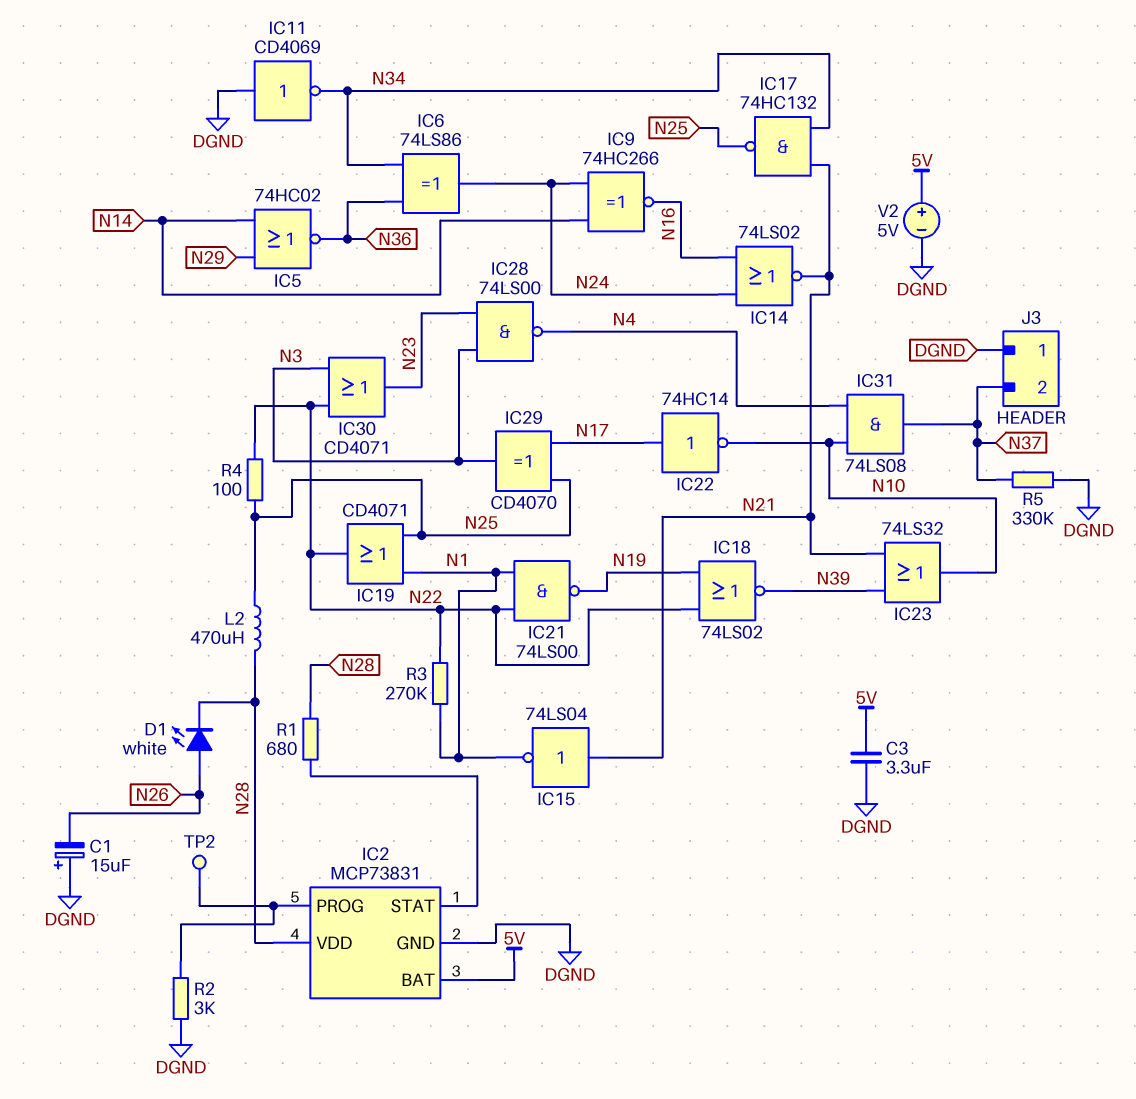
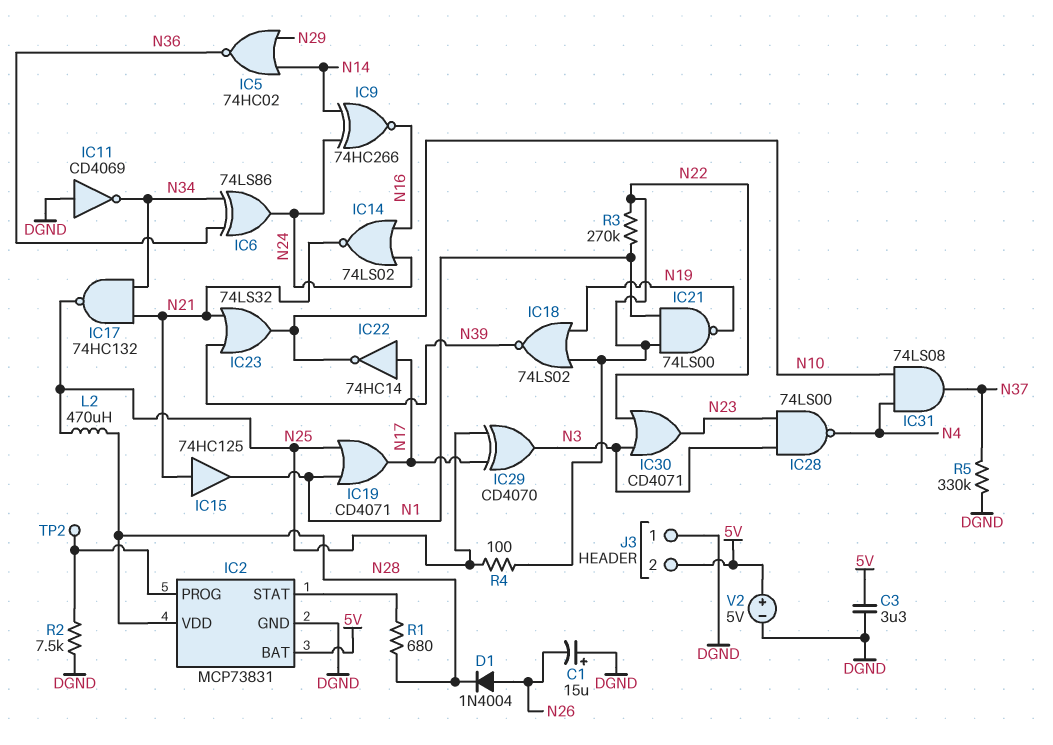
D1: LED white (A N26, K N28) -> diode 1N4004 (A N26, K N28)
IC15: NOT 74LS04 (in N21, out N1) -> buffer 74HC125 (in N21, out N1)
IC19: OR CD4071 (in N1, in N25, out N22) -> OR CD4071 (in N1, in N25, out N17)
J3 pin 2: N37 -> 5V
R2: 3k (DGND, IC2/PROG) -> 7.5k (DGND, IC2/PROG)

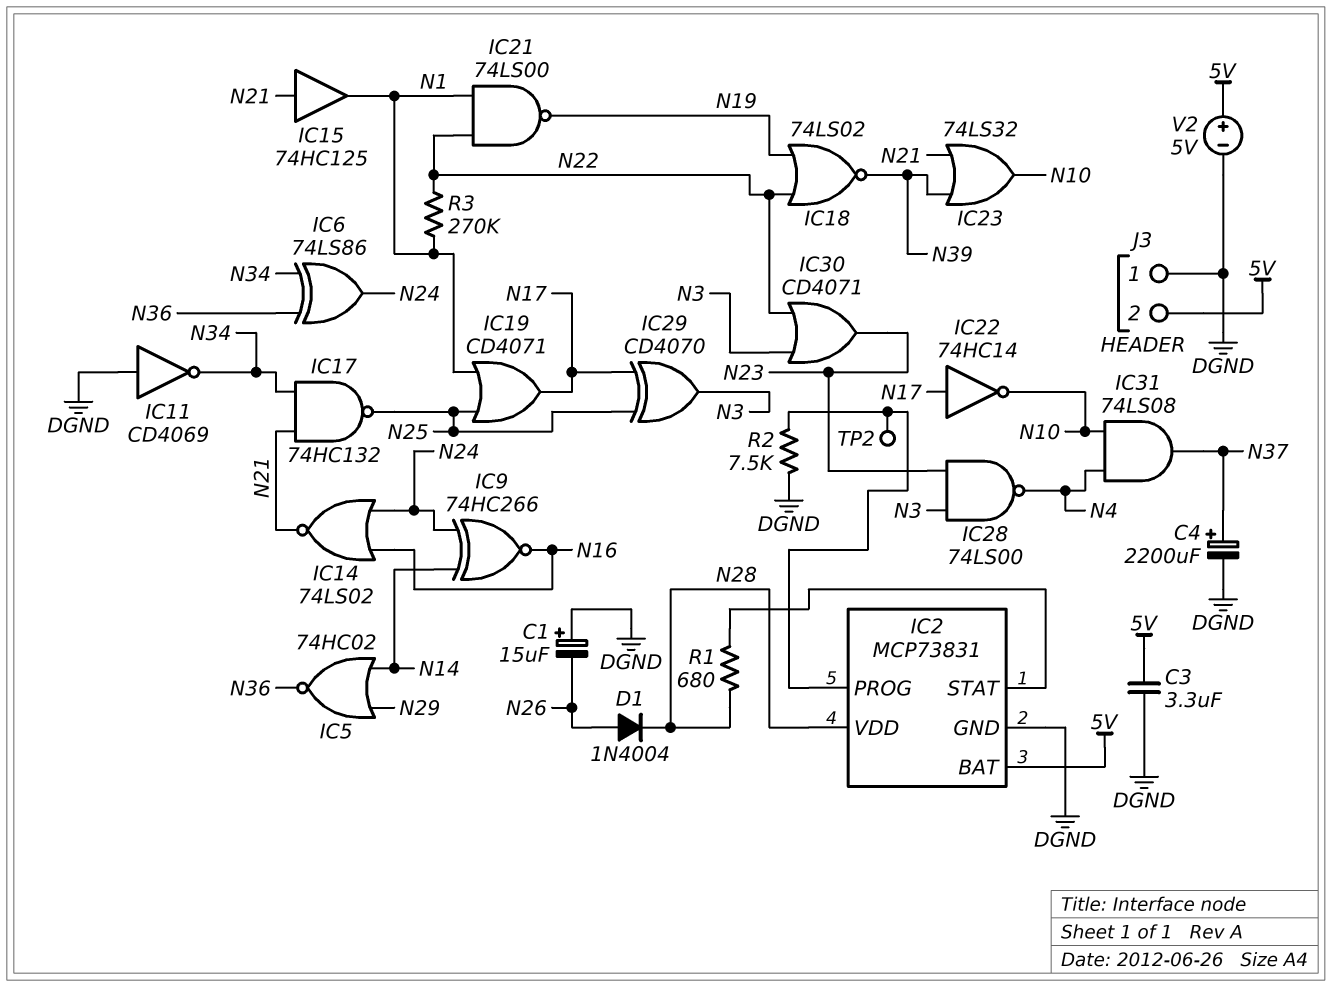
C4: none -> 2200uF (plus N37, minus DGND)
L2: 470uH (N25, N28) -> none
R4: 100 (N22, N25) -> none
R5: 330k (DGND, N37) -> none

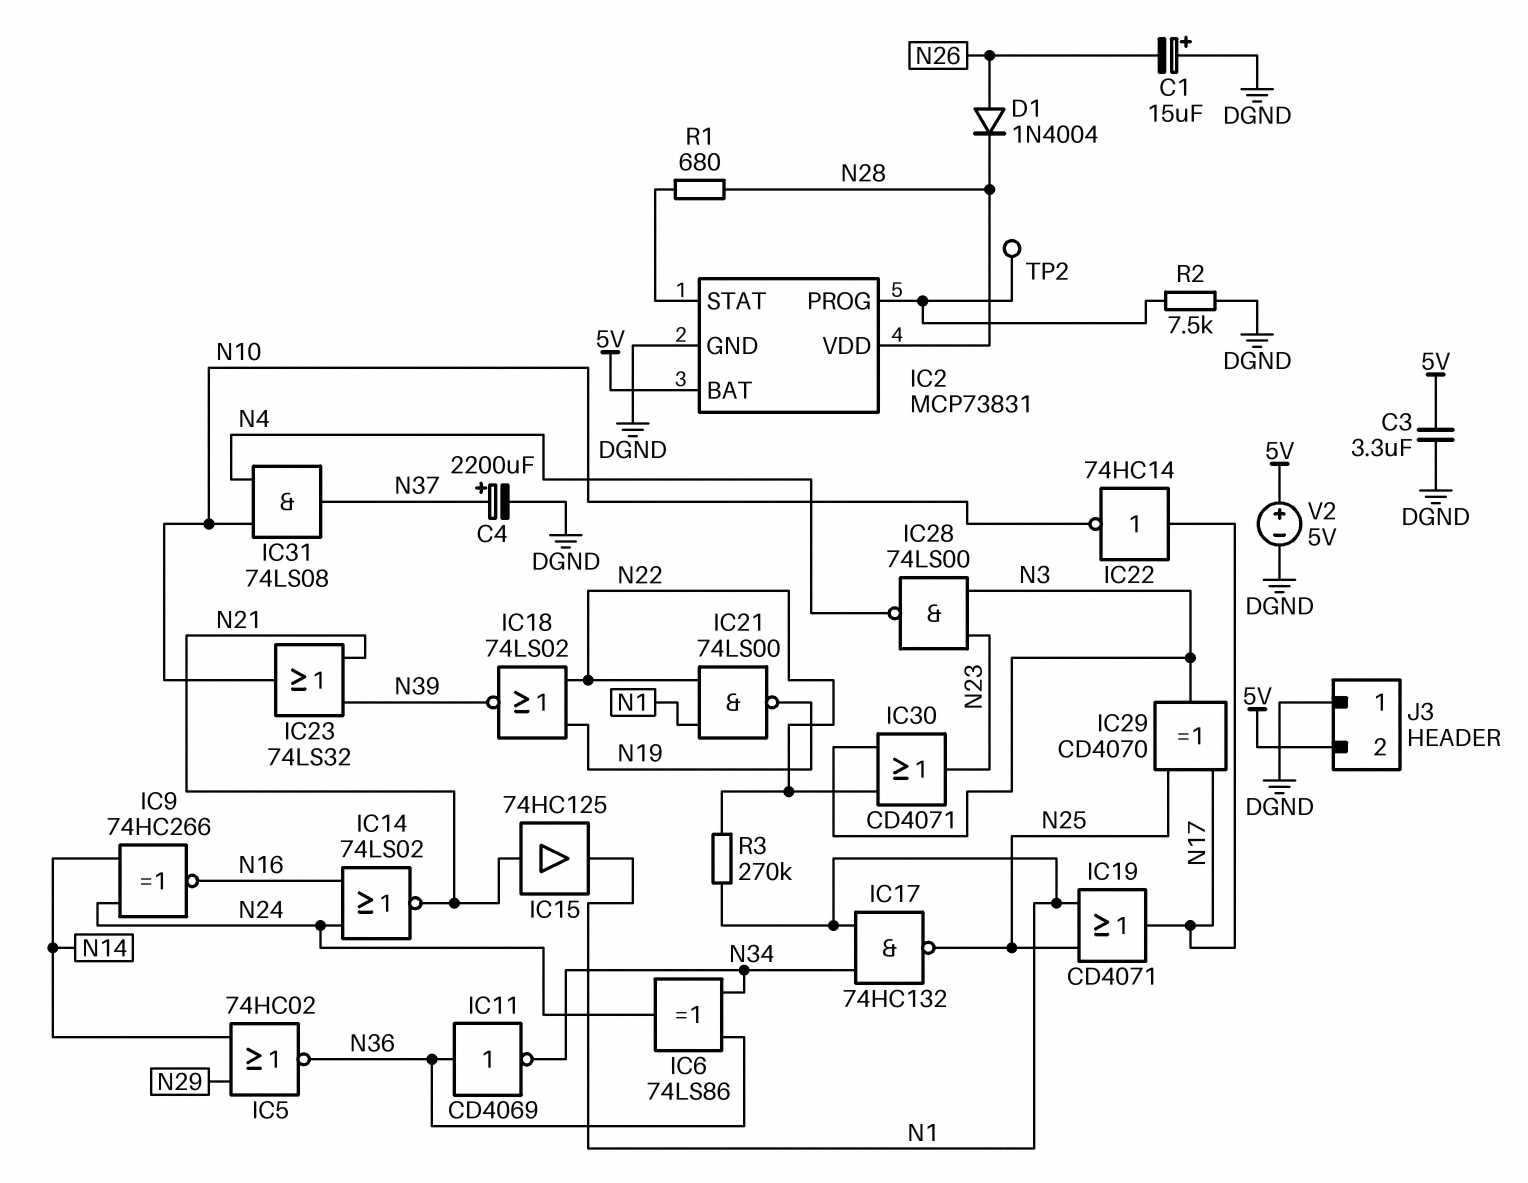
IC11: NOT CD4069 (in DGND, out N34) -> NOT CD4069 (in N36, out N34)
IC17: NAND 74HC132 (in N21, in N34, out N25) -> NAND 74HC132 (in N1, in N34, out N25)

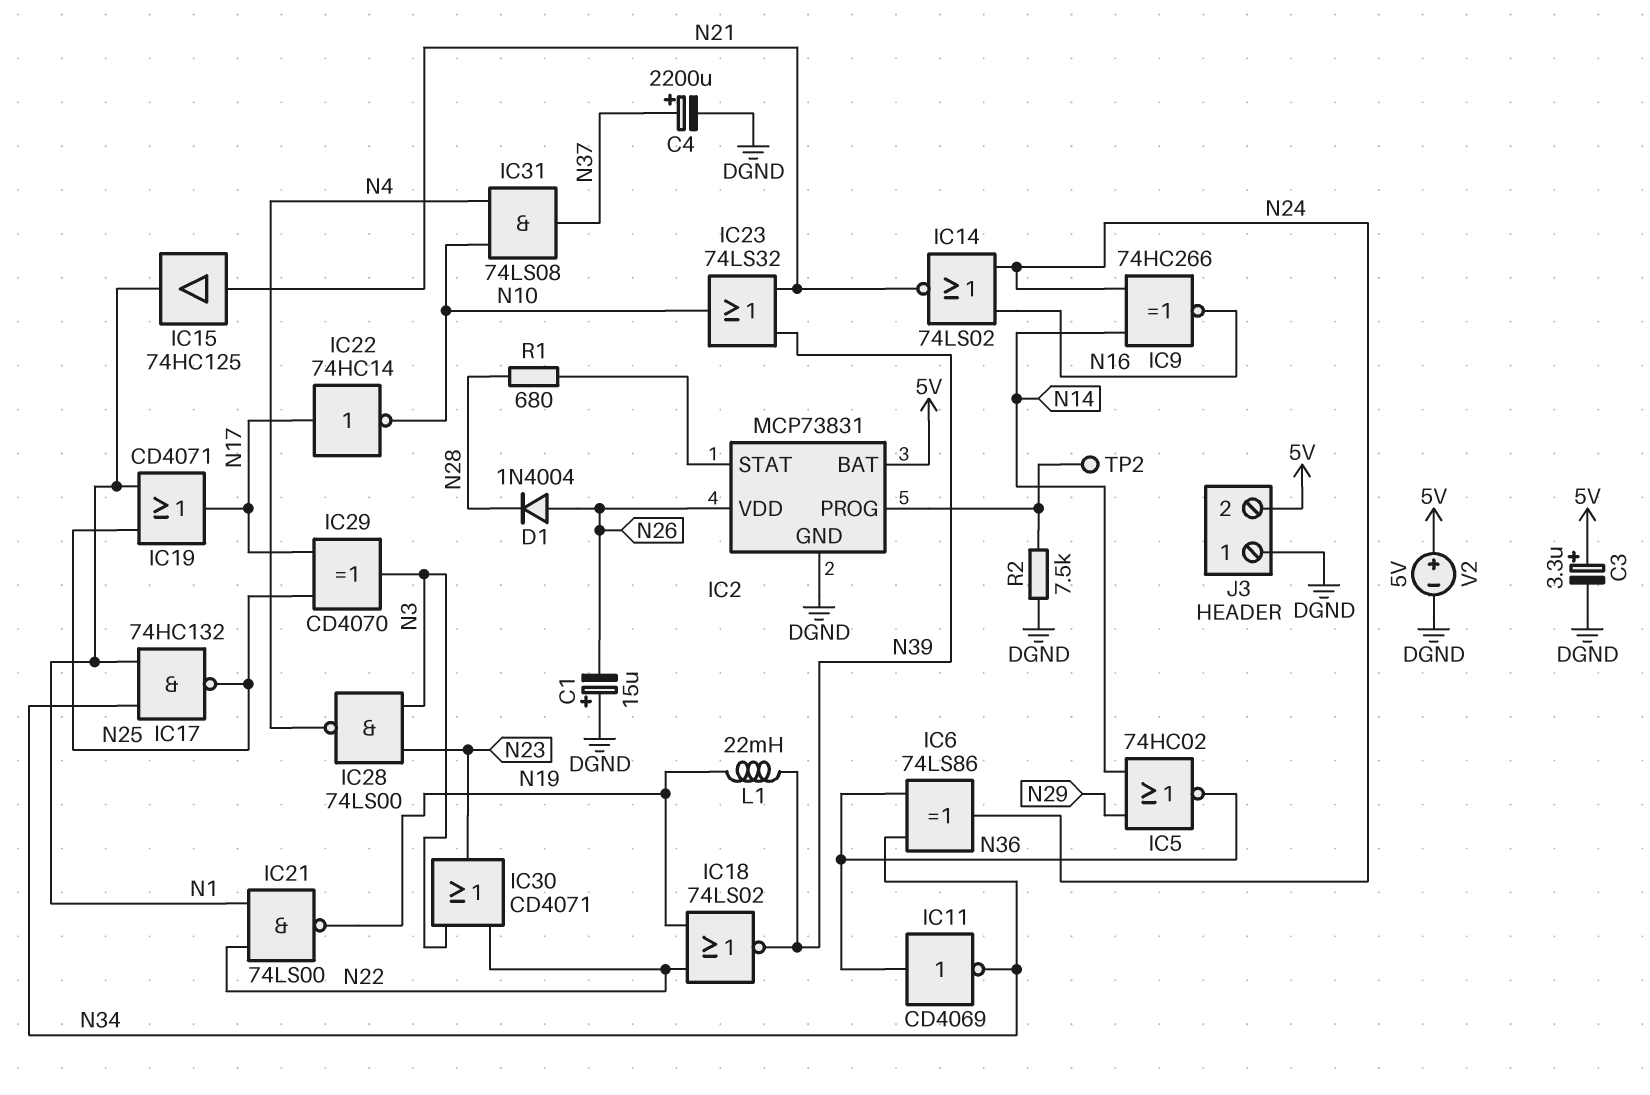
C3: 3.3uF (5V, DGND) -> 3.3uF (plus 5V, minus DGND)
IC2 pin VDD: N28 -> N26
L1: none -> 22mH (N19, N39)
R3: 270k (N1, N22) -> none

